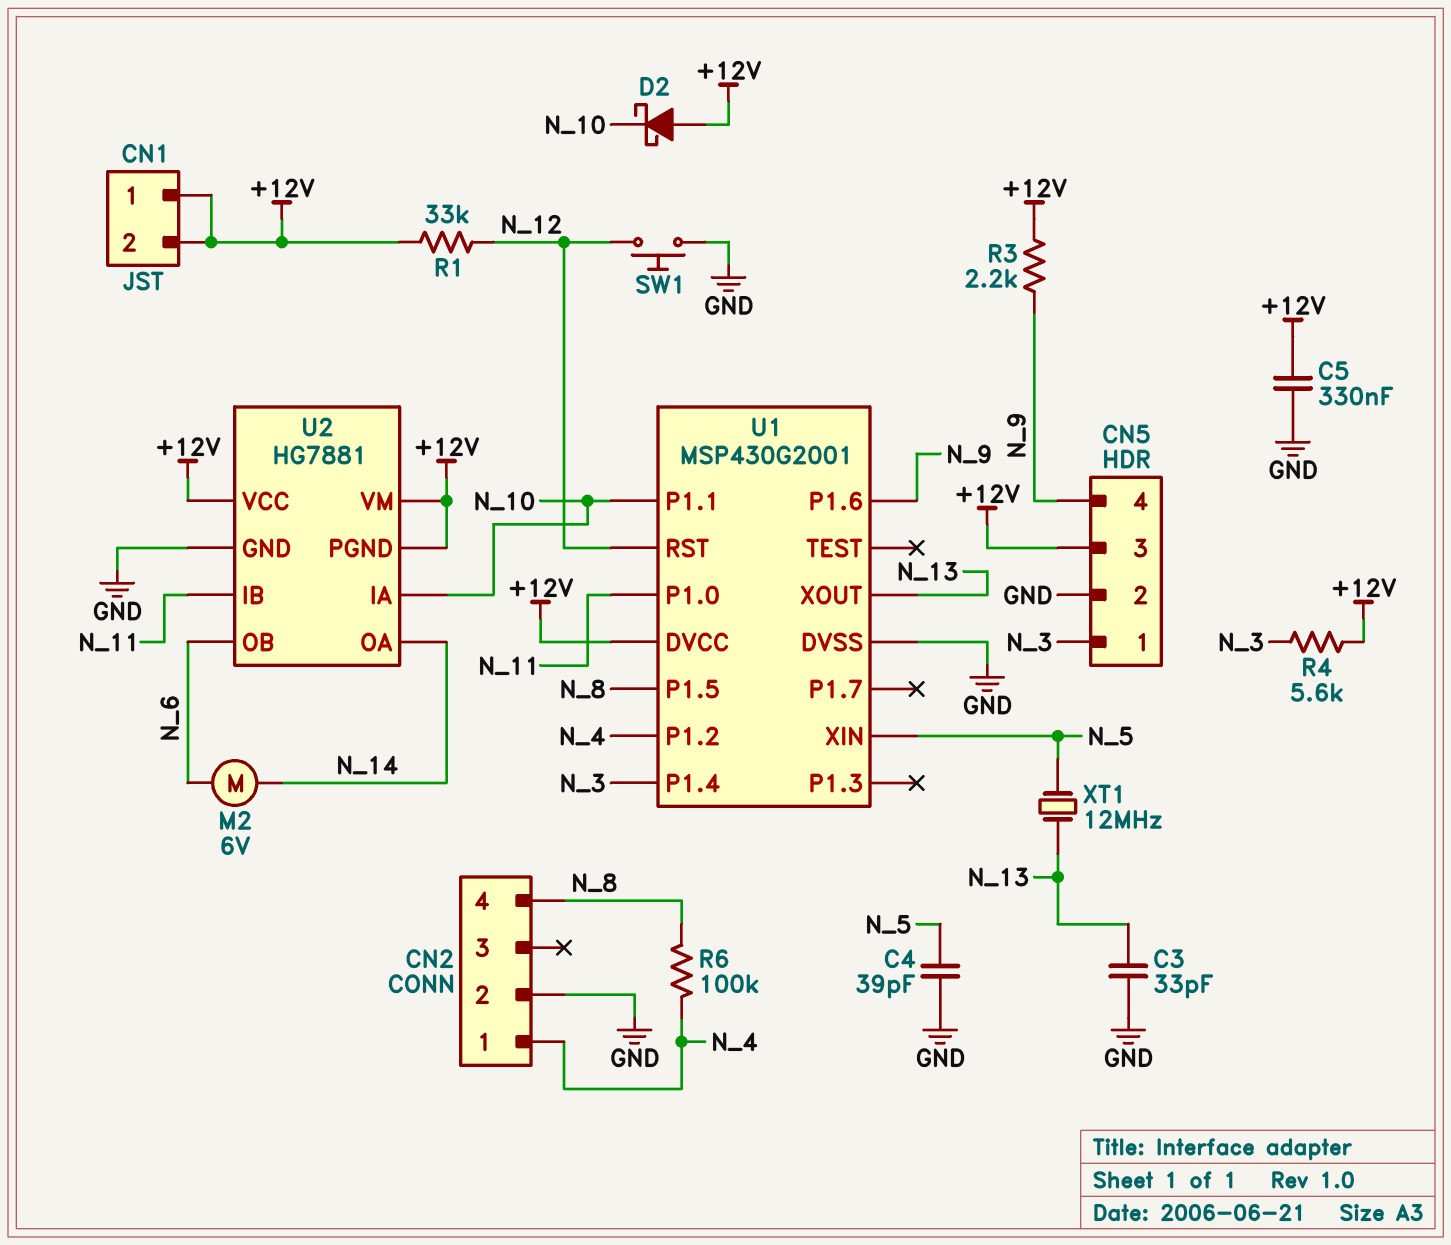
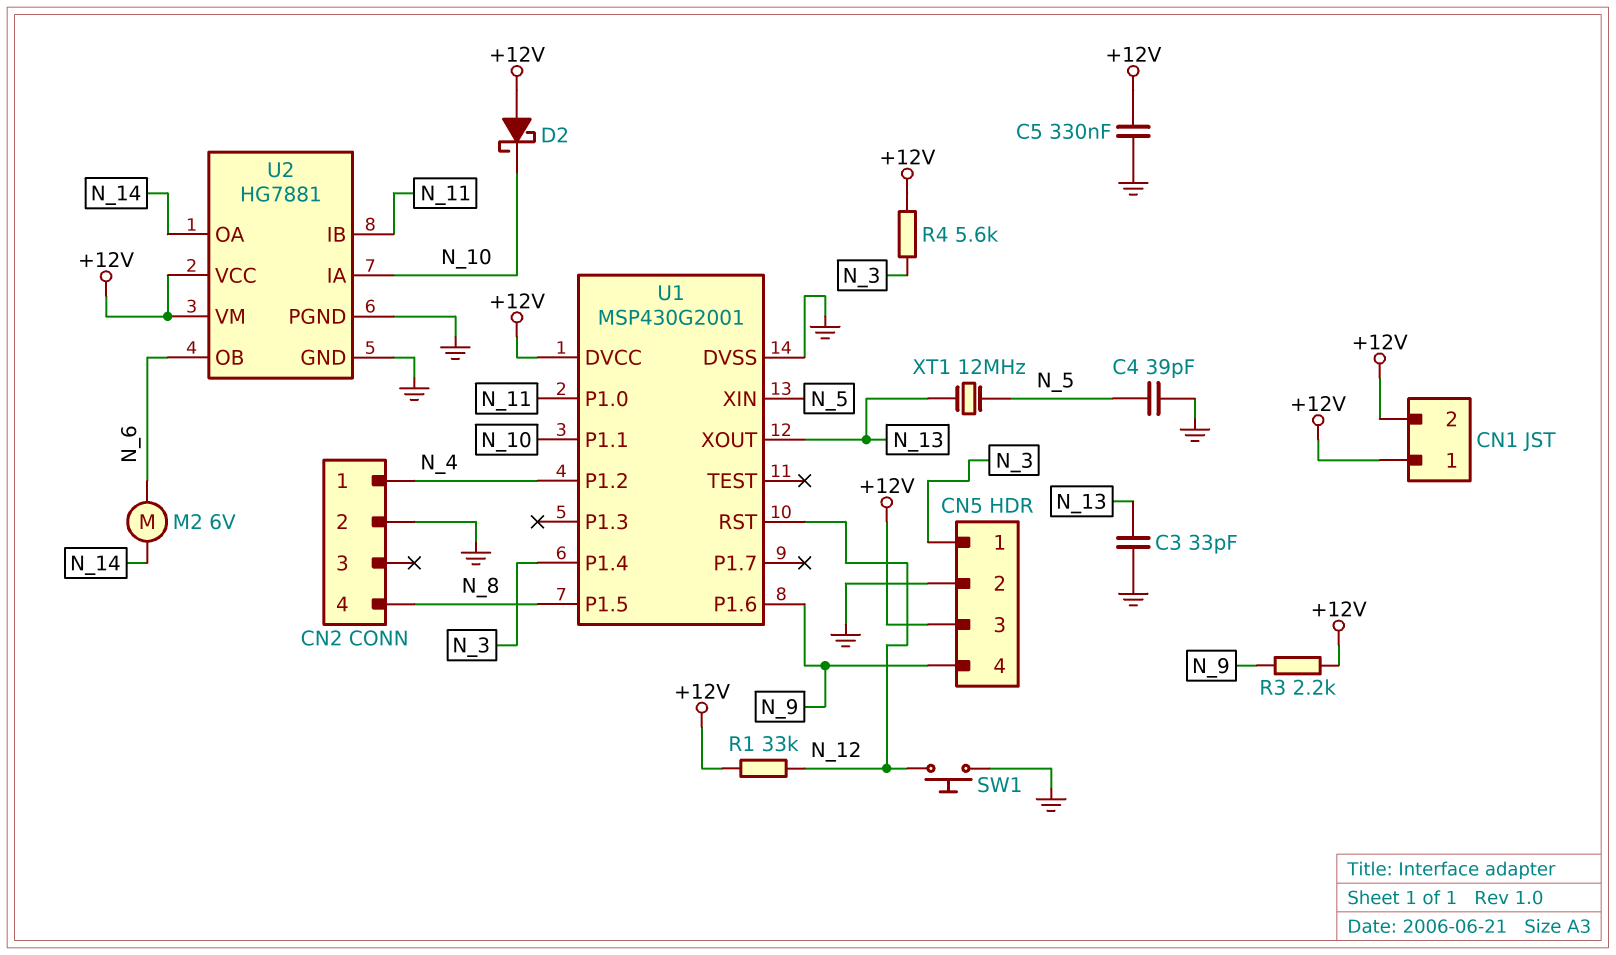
R6: 100k (N_4, N_8) -> none
U2 pin PGND: +12V -> GND

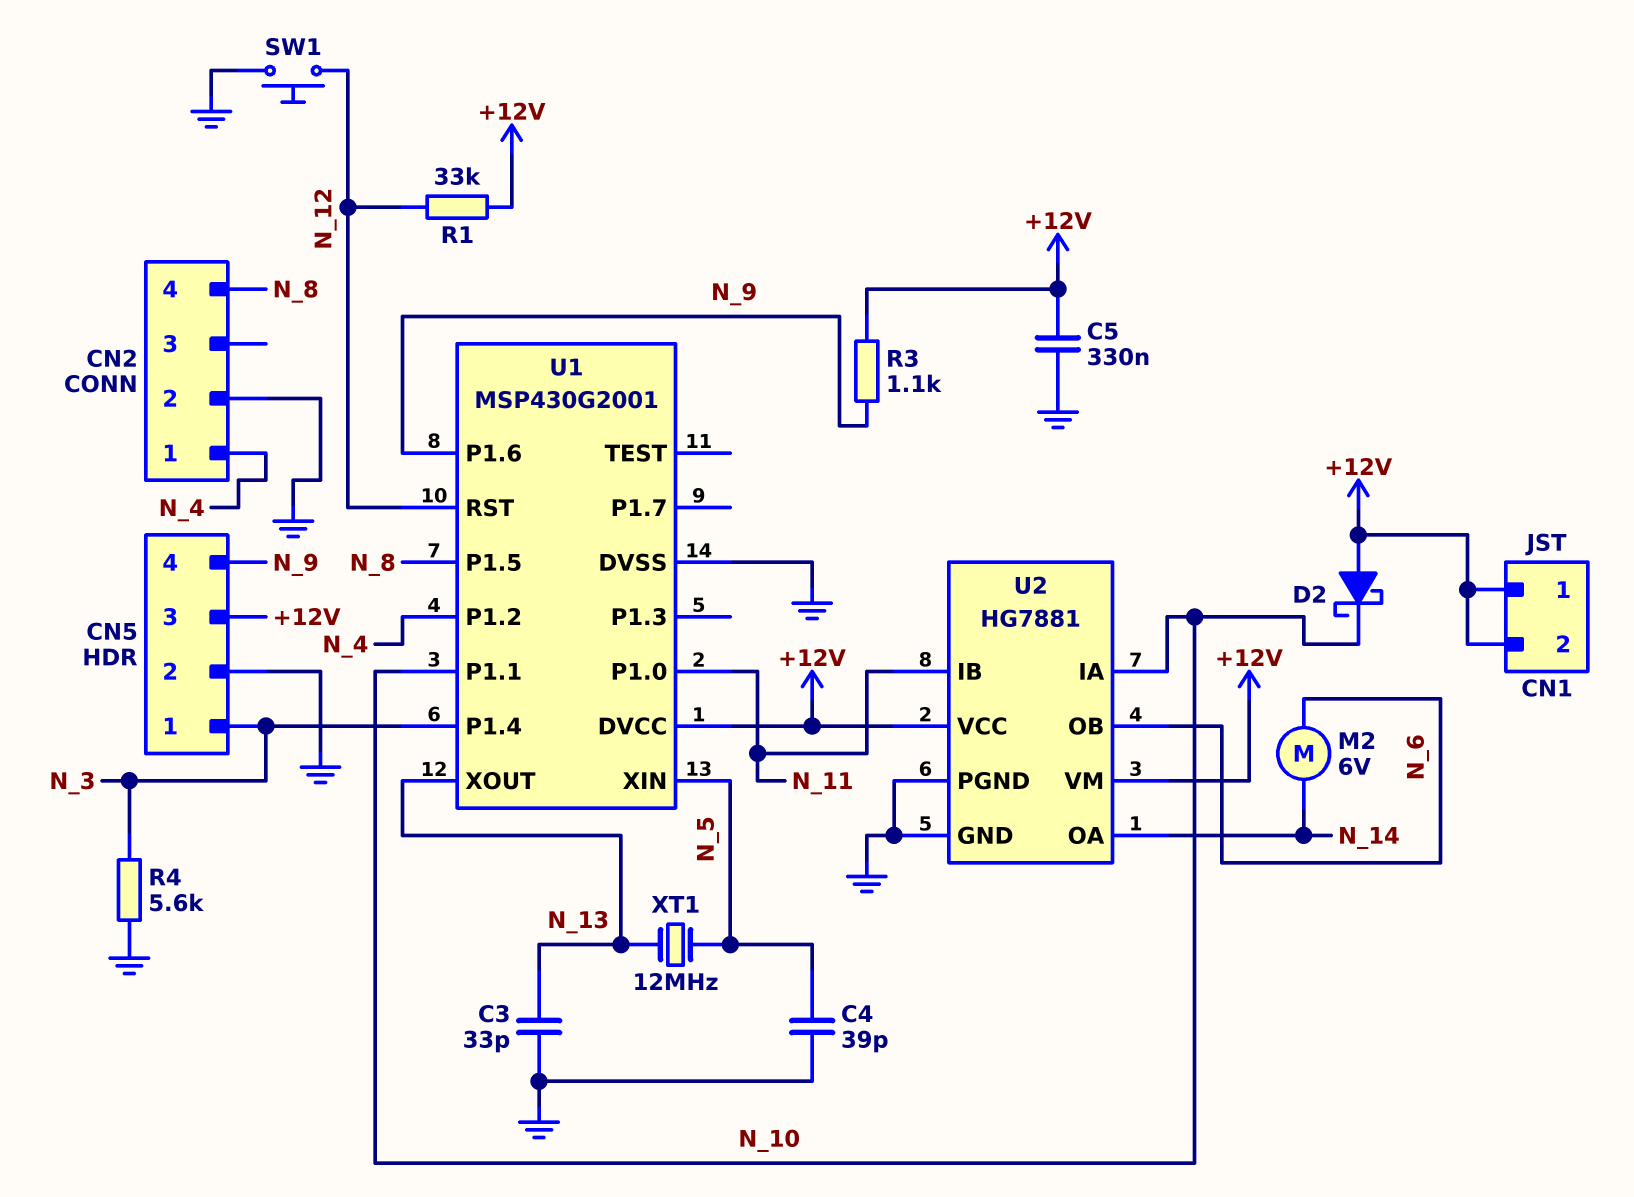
R3: 2.2k (+12V, N_9) -> 1.1k (+12V, N_9)
R4: 5.6k (+12V, N_3) -> 5.6k (GND, N_3)

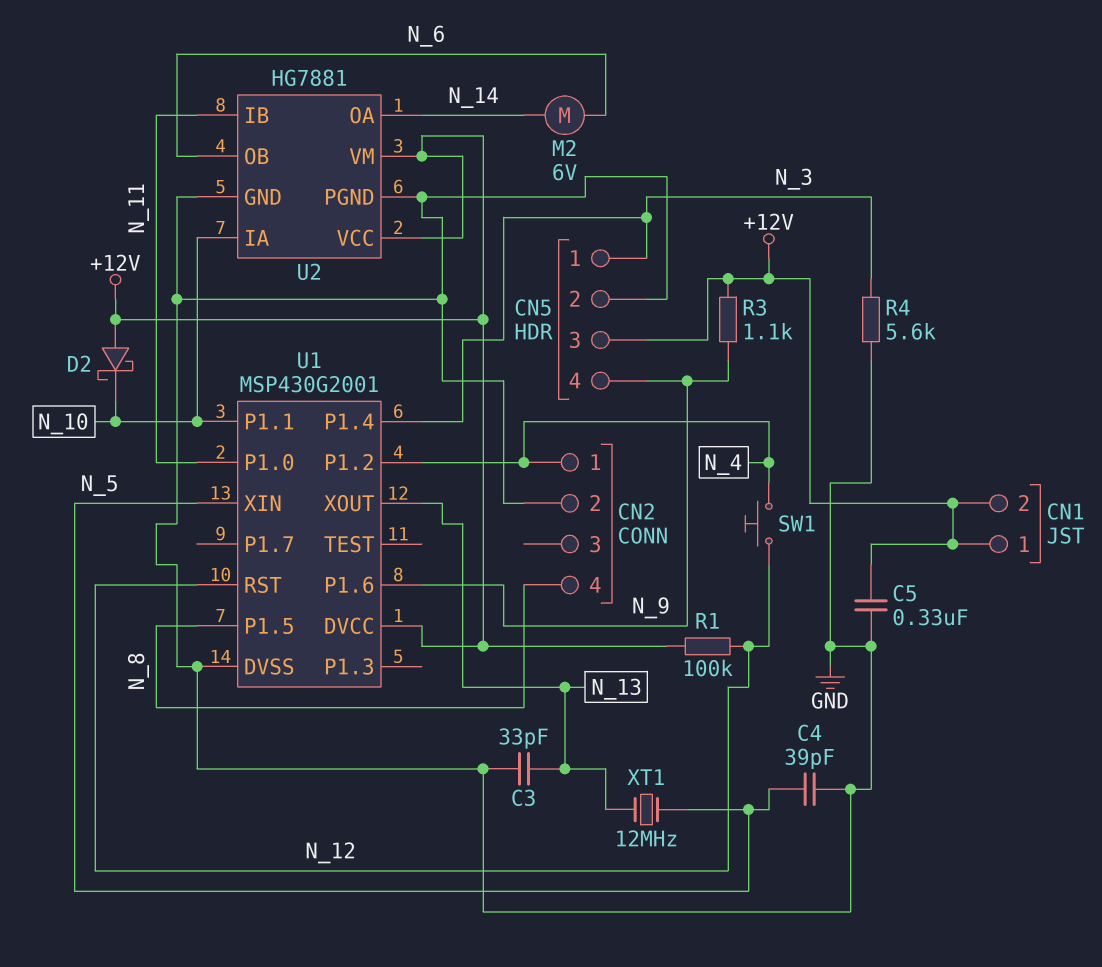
R1: 33k (+12V, N_12) -> 100k (+12V, N_12)
SW1: button (GND, N_12) -> button (N_4, N_12)

